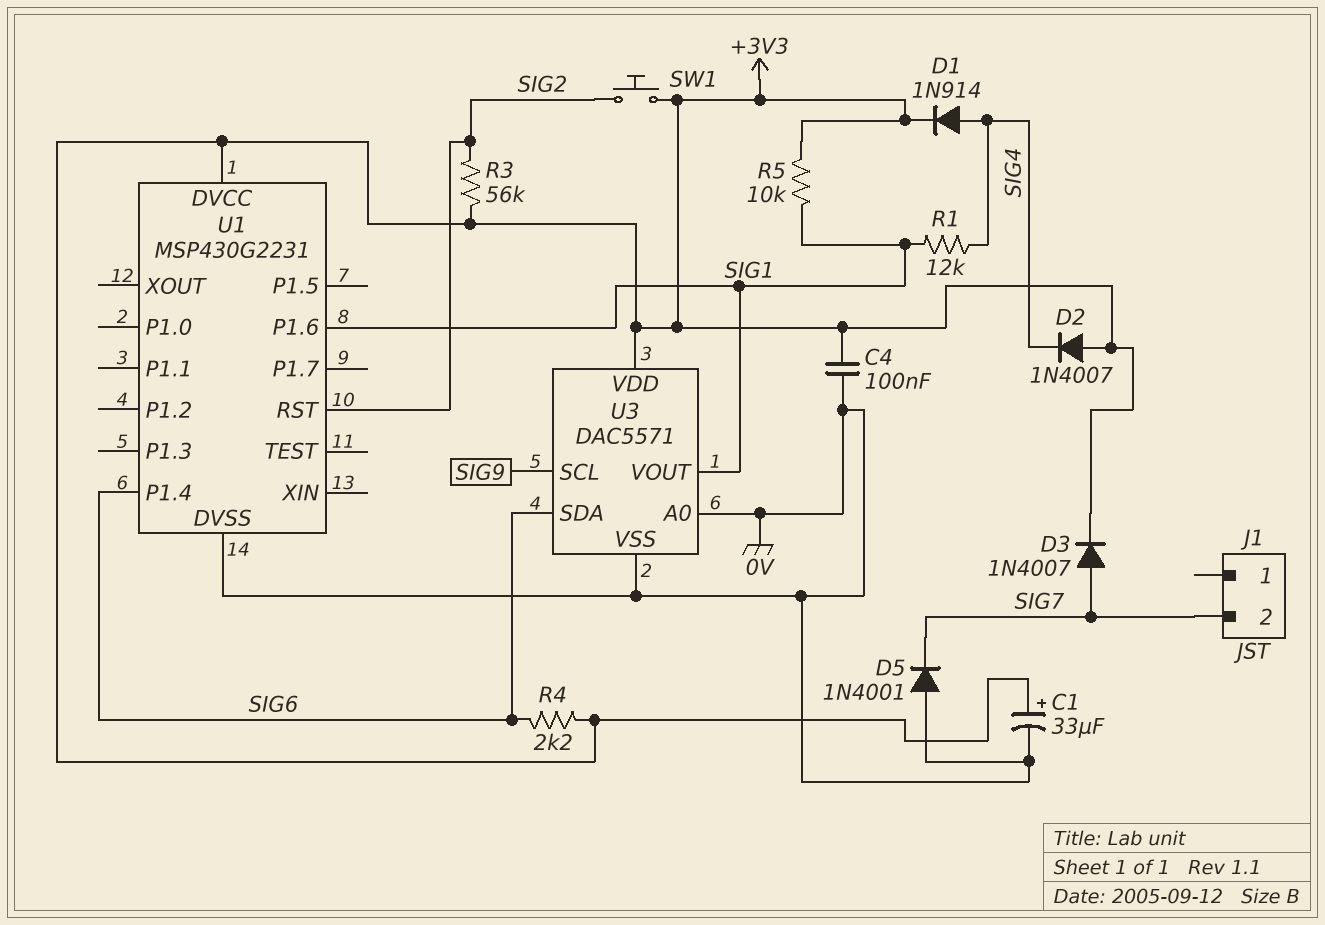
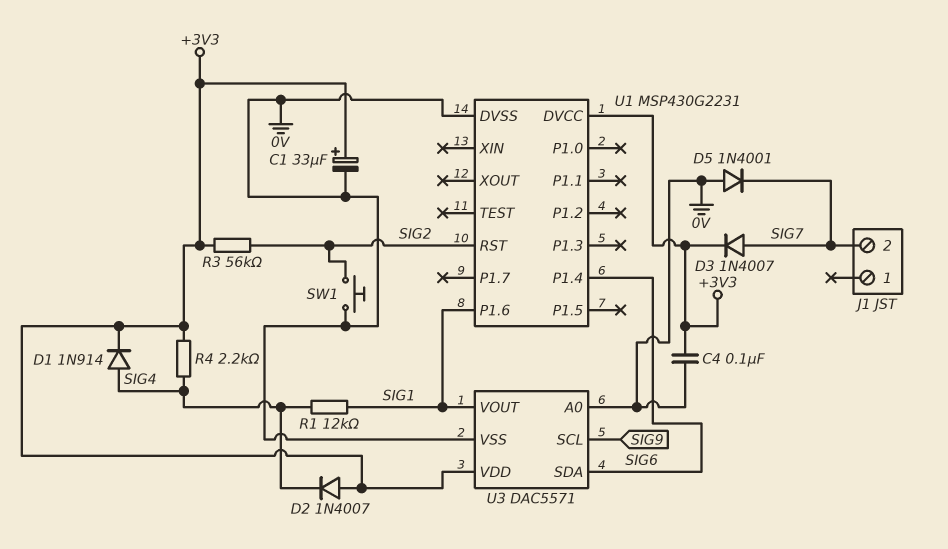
R4: 2.2k (+3V3, SIG6) -> 2.2k (+3V3, SIG4)
R5: 10k (+3V3, SIG1) -> none
SW1: button (+3V3, SIG2) -> button (0V, SIG2)

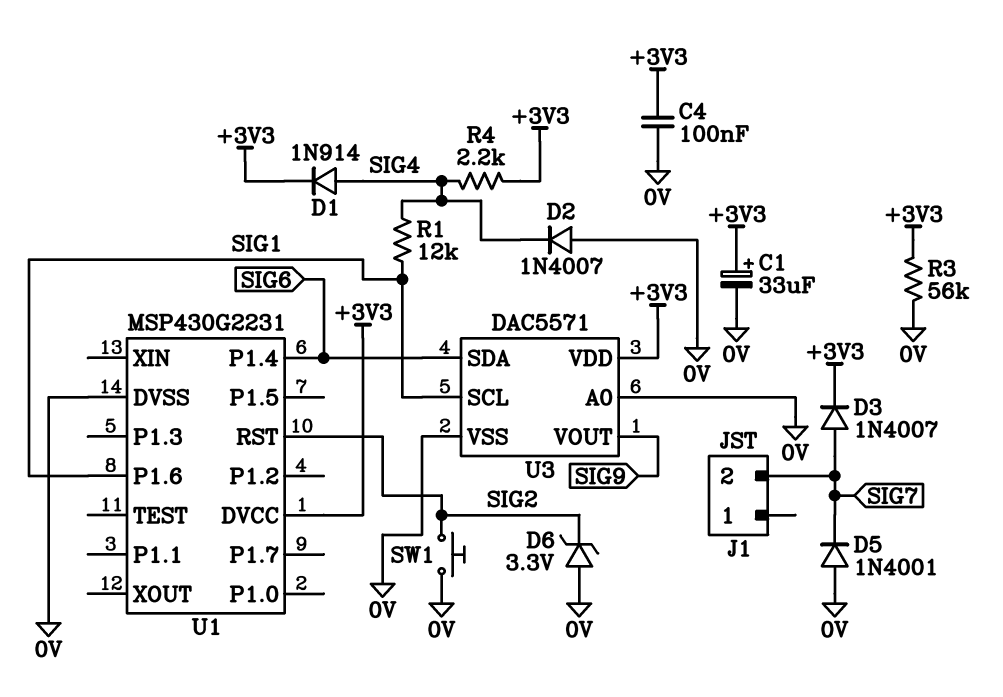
D2: diode 1N4007 (A +3V3, K SIG4) -> diode 1N4007 (A 0V, K SIG4)
D6: none -> zener 3.3V (A 0V, K SIG2)
R3: 56k (+3V3, SIG2) -> 56k (+3V3, 0V)
U3 pin SCL: SIG9 -> SIG1
U3 pin VOUT: SIG1 -> SIG9

